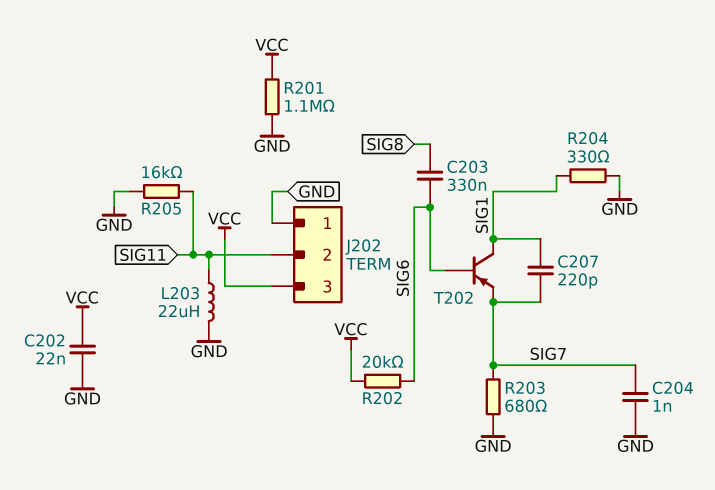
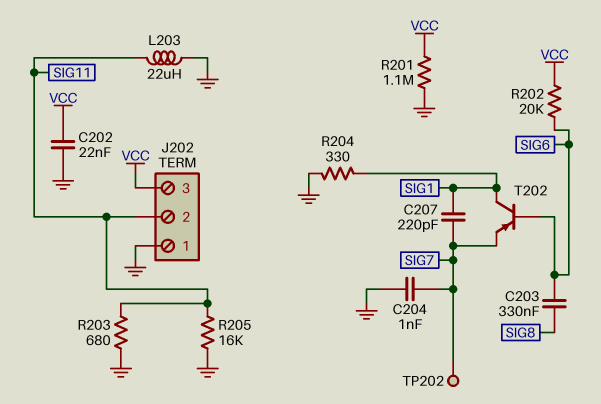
R203: 680 (GND, SIG7) -> 680 (GND, SIG11)
TP202: none -> test point (SIG7)

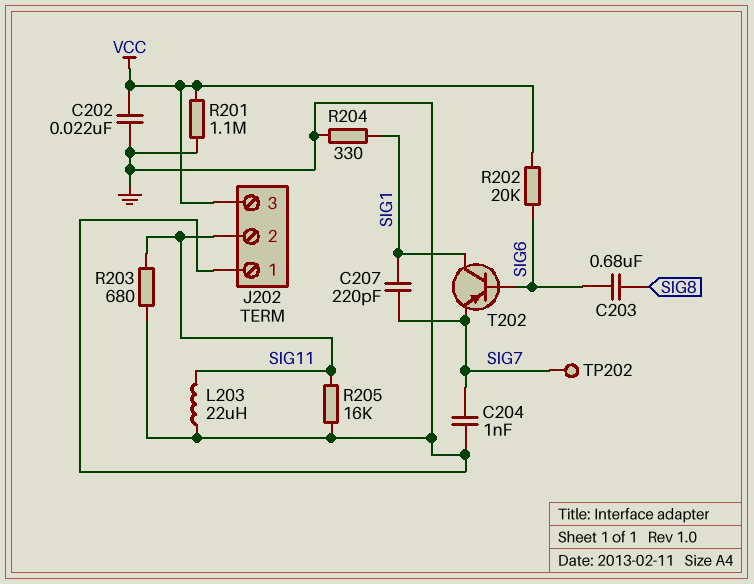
C203: 330nF (SIG6, SIG8) -> 680nF (SIG6, SIG8)

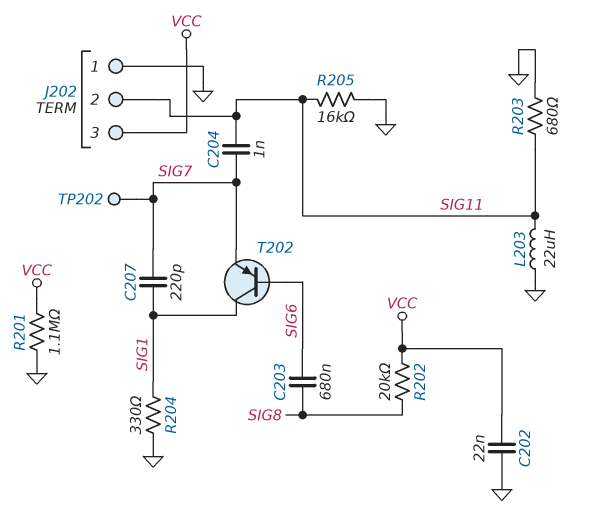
C204: 1nF (GND, SIG7) -> 1nF (SIG7, SIG11)
R202: 20k (SIG6, VCC) -> 20k (SIG8, VCC)

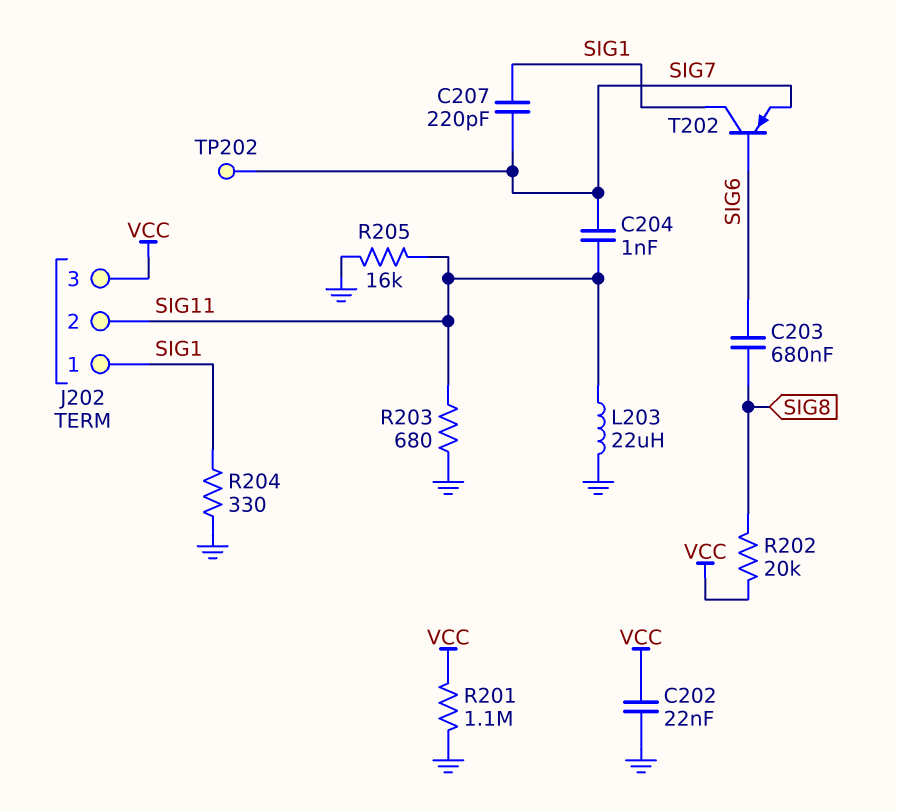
J202 pin 1: GND -> SIG1

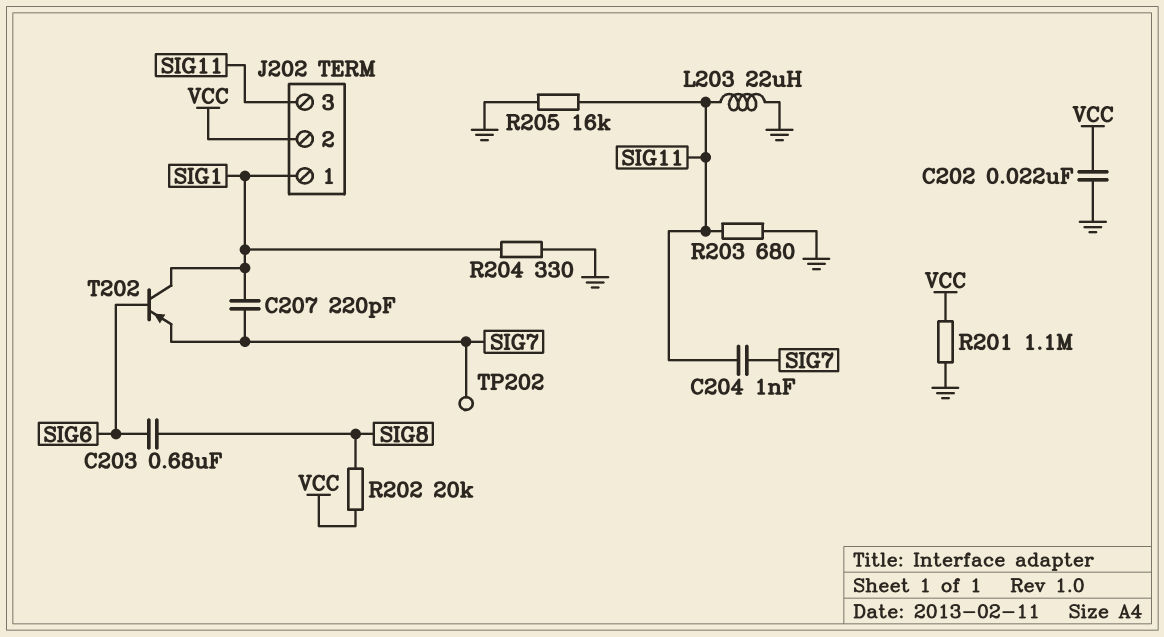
J202 pin 2: SIG11 -> VCC
J202 pin 3: VCC -> SIG11

